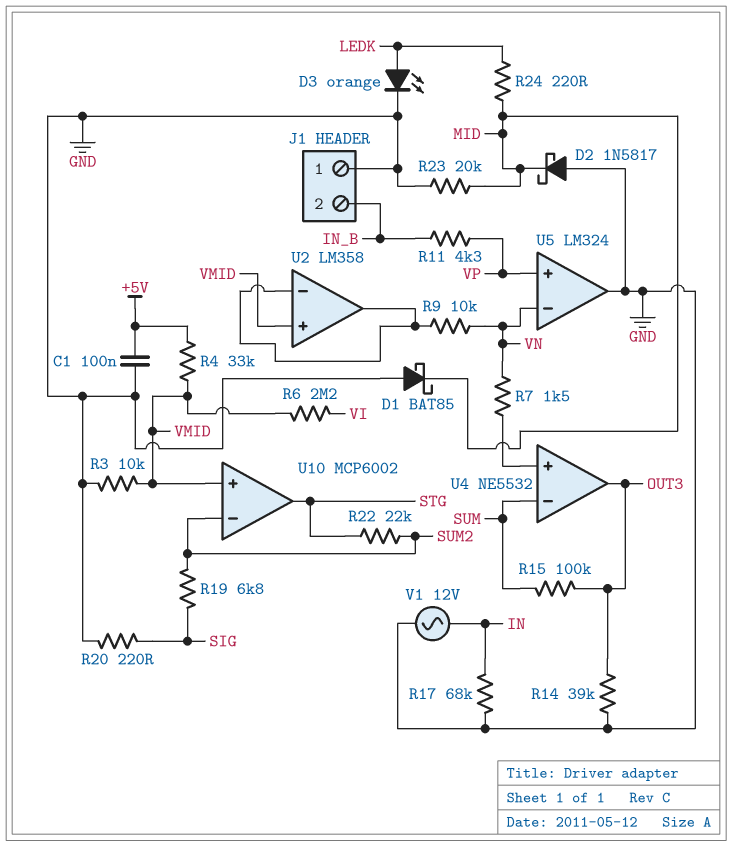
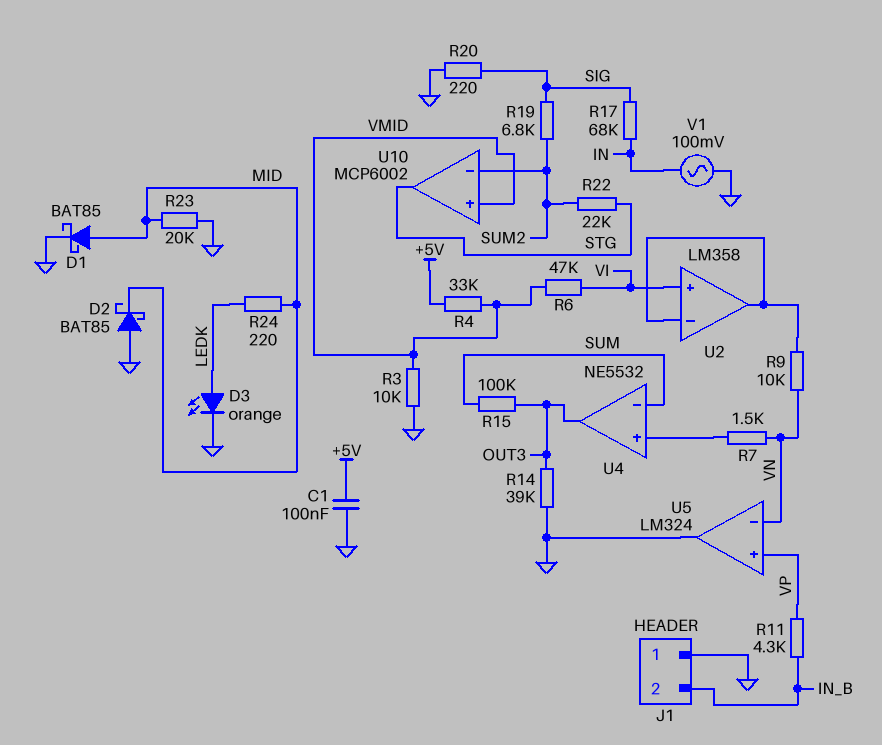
D1: schottky BAT85 (A GND, K MID) -> schottky BAT85 (A MID, K GND)
D2: schottky 1N5817 (A GND, K MID) -> schottky BAT85 (A GND, K MID)
R6: 2.2M (VI, VMID) -> 47k (VI, VMID)
R17: 68k (GND, IN) -> 68k (IN, SIG)
U2 pin in+: VMID -> VI
V1: AC 12V (GND, IN) -> AC 100mV (GND, IN)

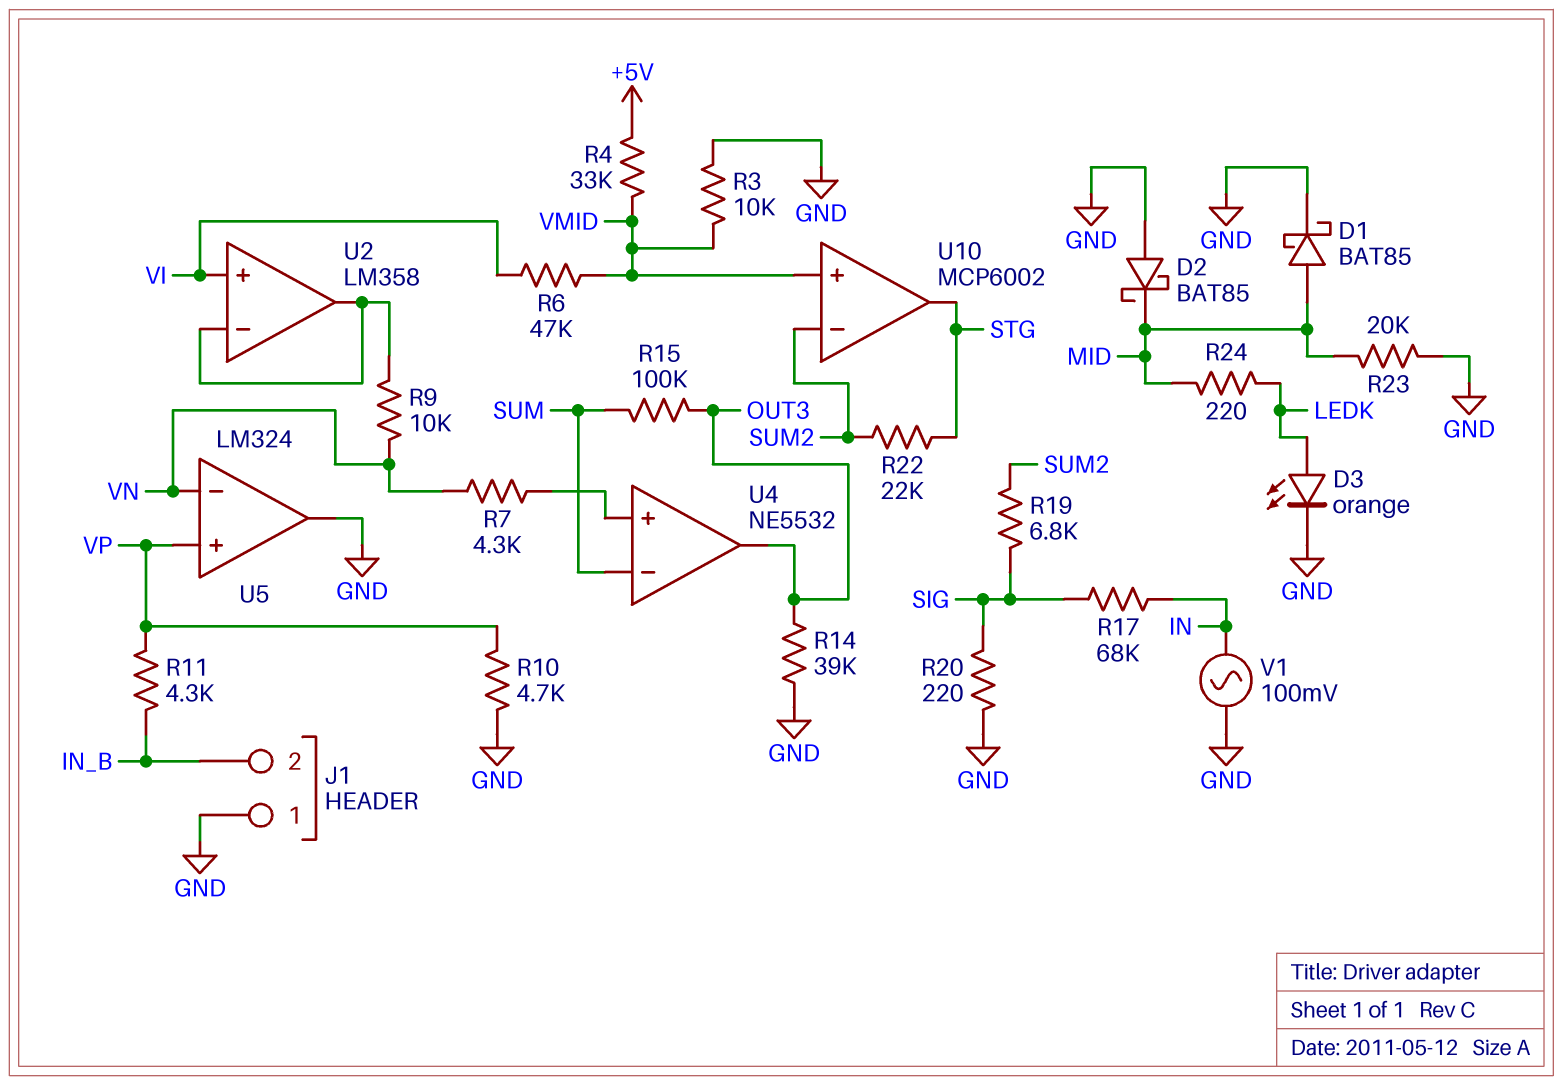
C1: 100nF (+5V, GND) -> none
R7: 1.5k (U4/in+, VN) -> 4.3k (U4/in+, VN)
R10: none -> 4.7k (GND, VP)

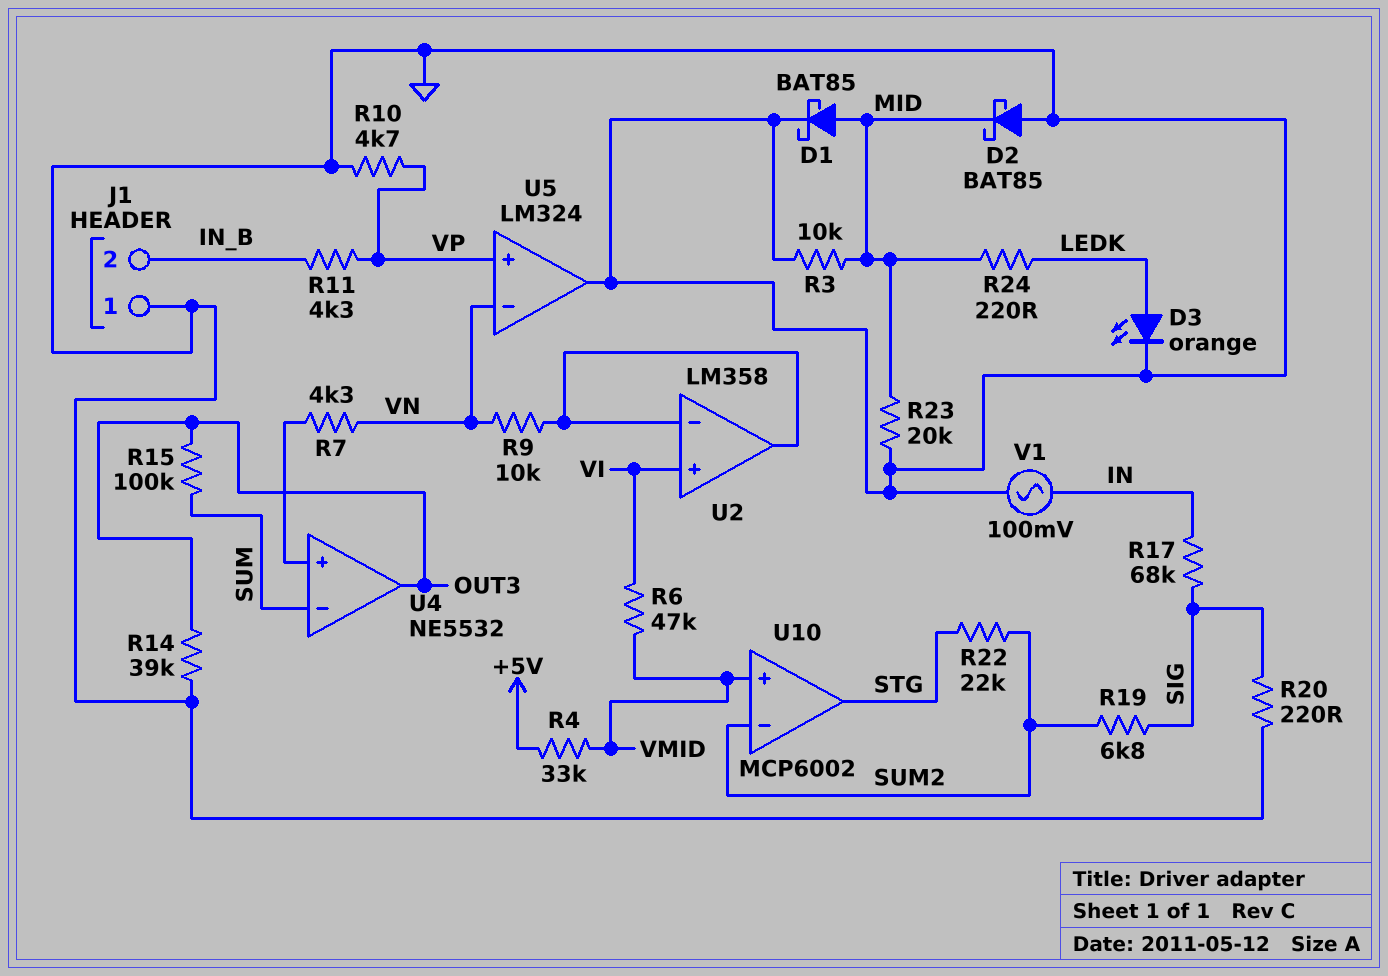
R3: 10k (GND, VMID) -> 10k (GND, MID)

